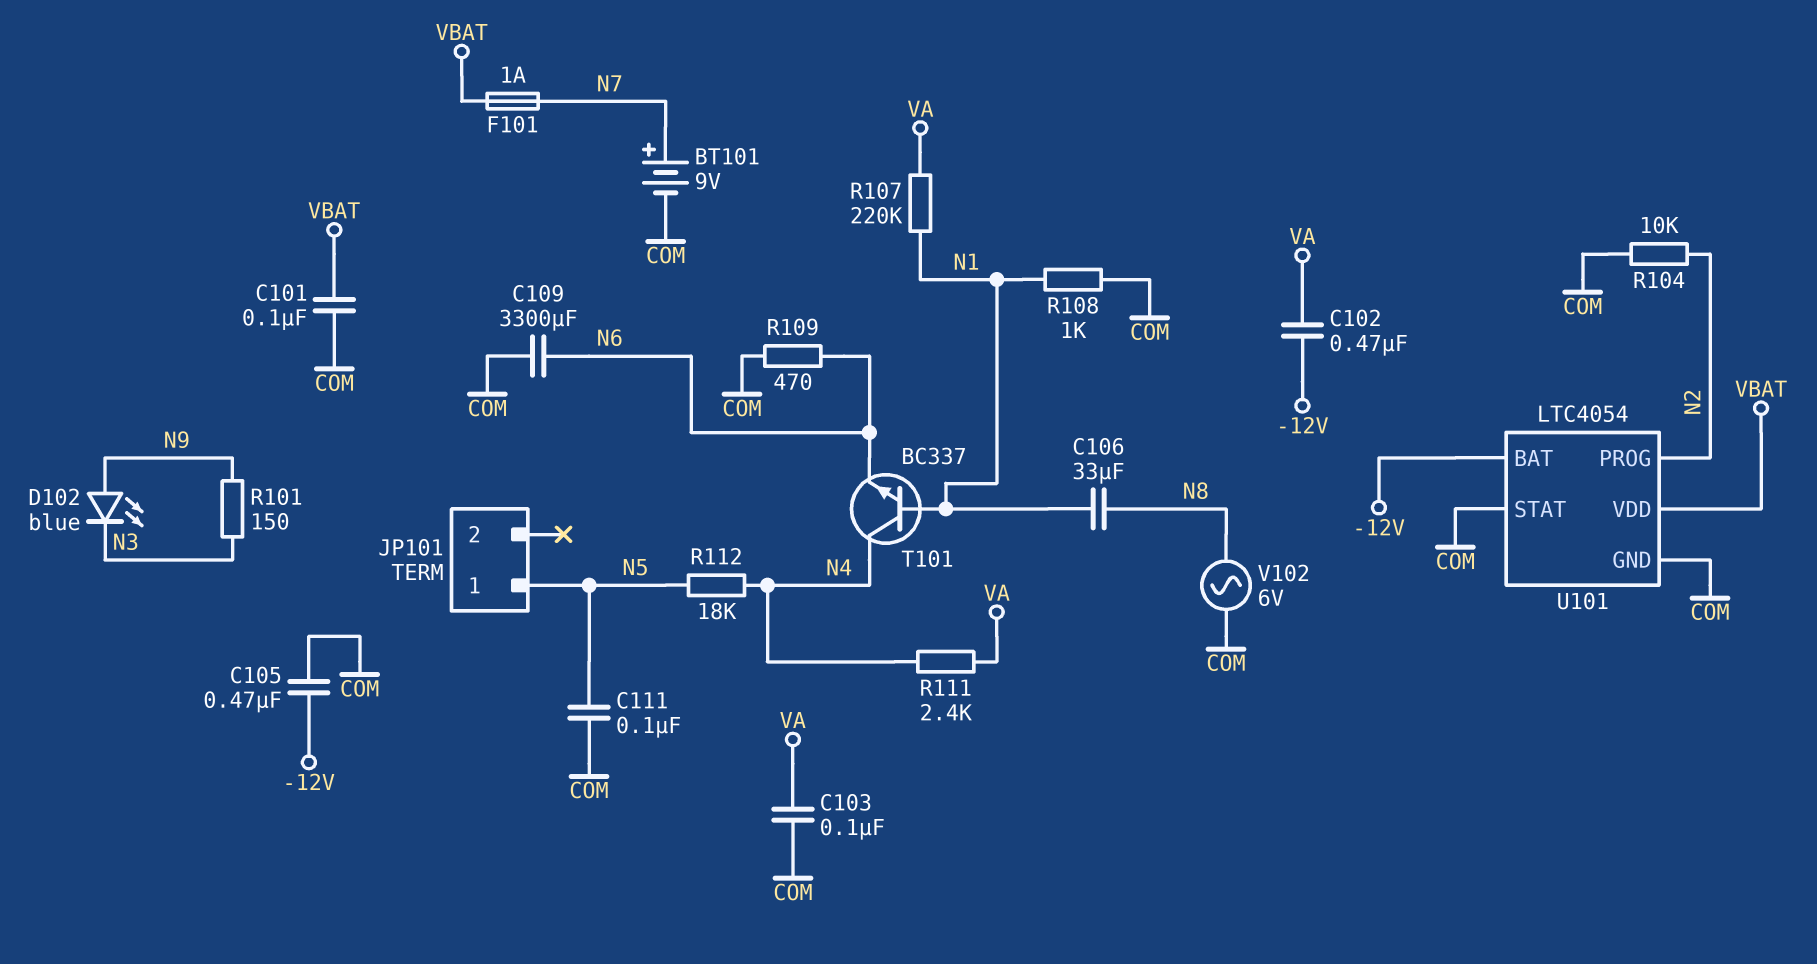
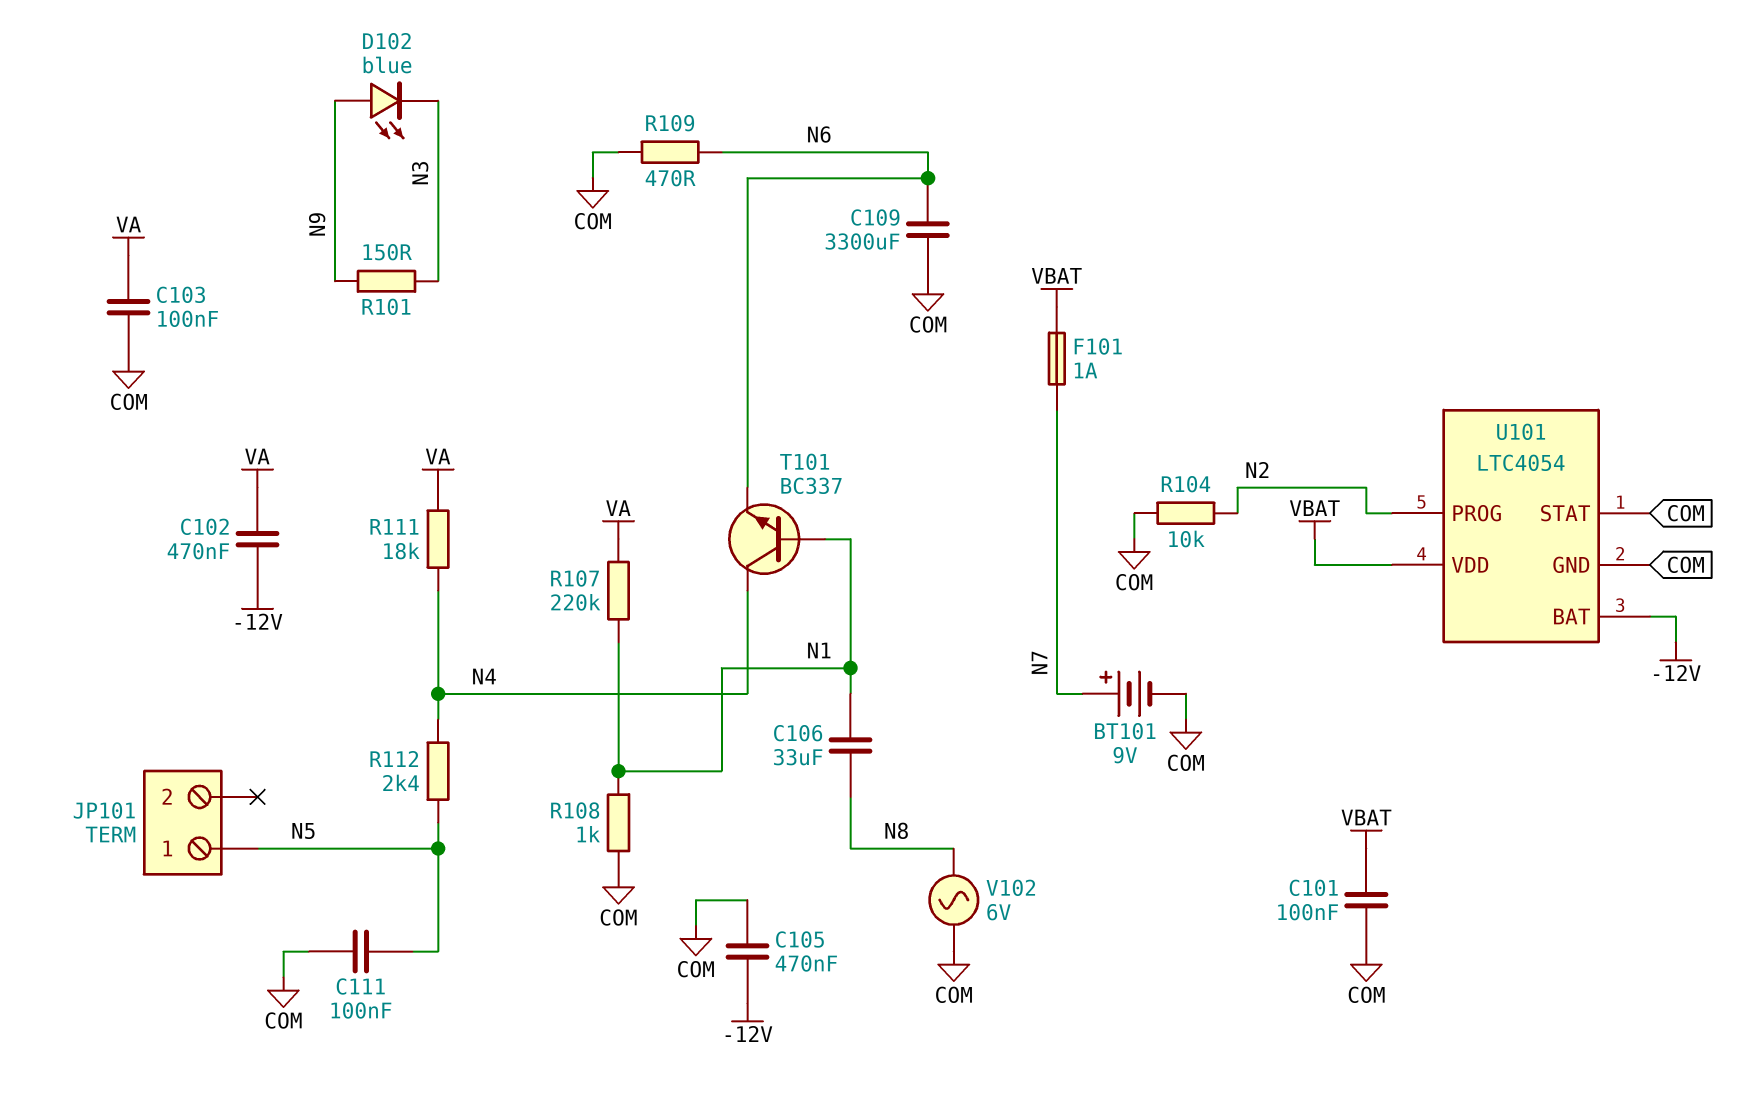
R111: 2.4k (N4, VA) -> 18k (N4, VA)
R112: 18k (N4, N5) -> 2.4k (N4, N5)

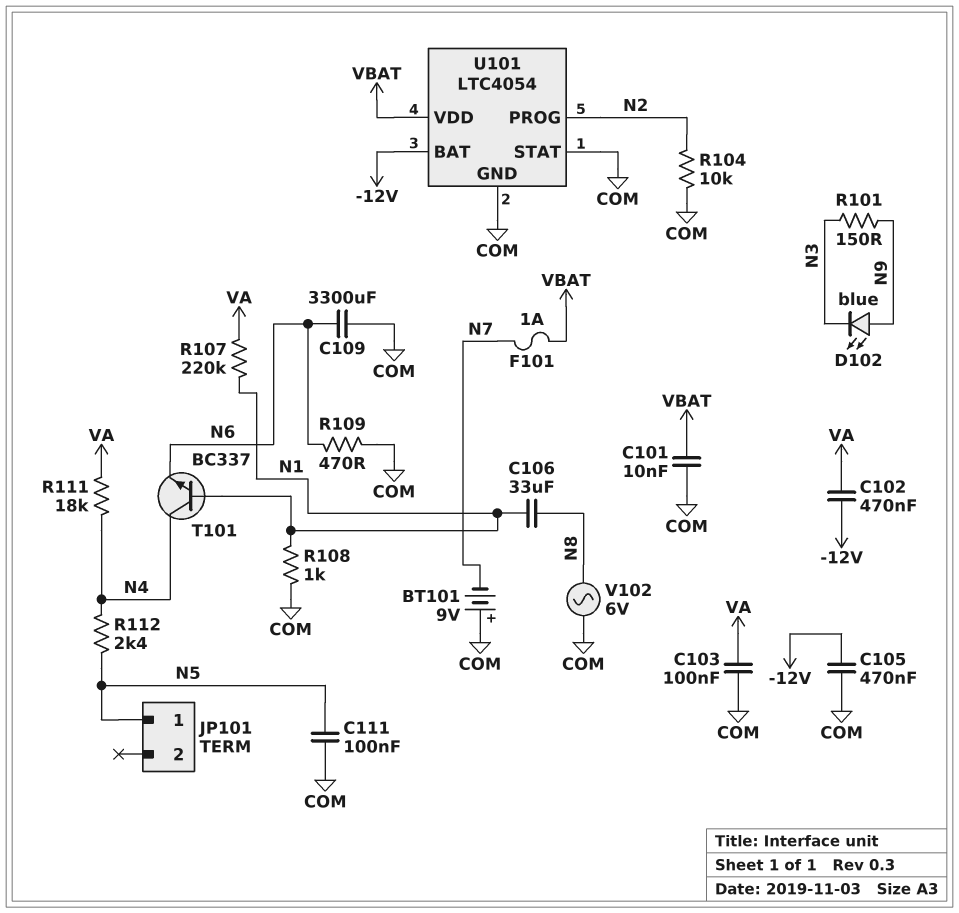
BT101: 9V (plus N7, minus COM) -> 9V (plus COM, minus N7)
C101: 100nF (COM, VBAT) -> 10nF (COM, VBAT)

